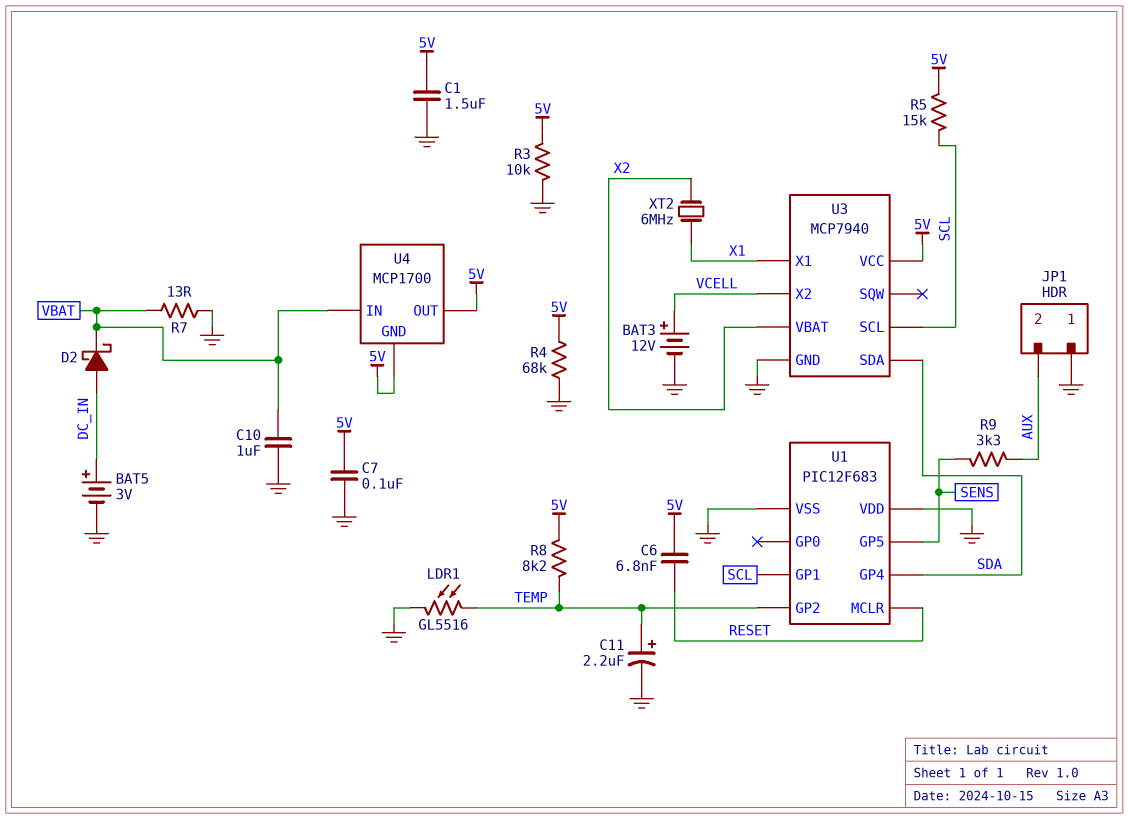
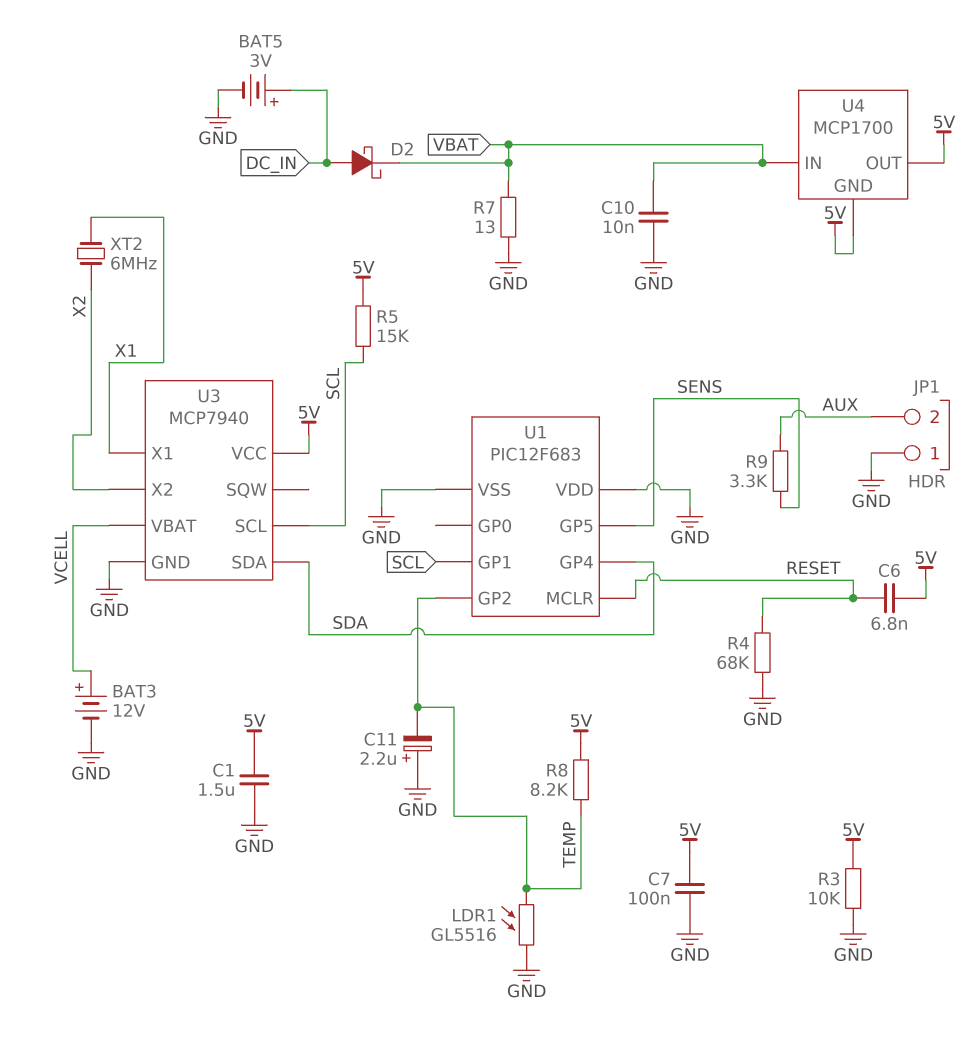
C10: 1uF (GND, VBAT) -> 10nF (GND, VBAT)
C11: 2.2uF (plus TEMP, minus GND) -> 2.2uF (plus GND, minus TEMP)
R4: 68k (5V, GND) -> 68k (GND, RESET)
U3 pin VBAT: X2 -> VCELL
U3 pin X2: VCELL -> X2

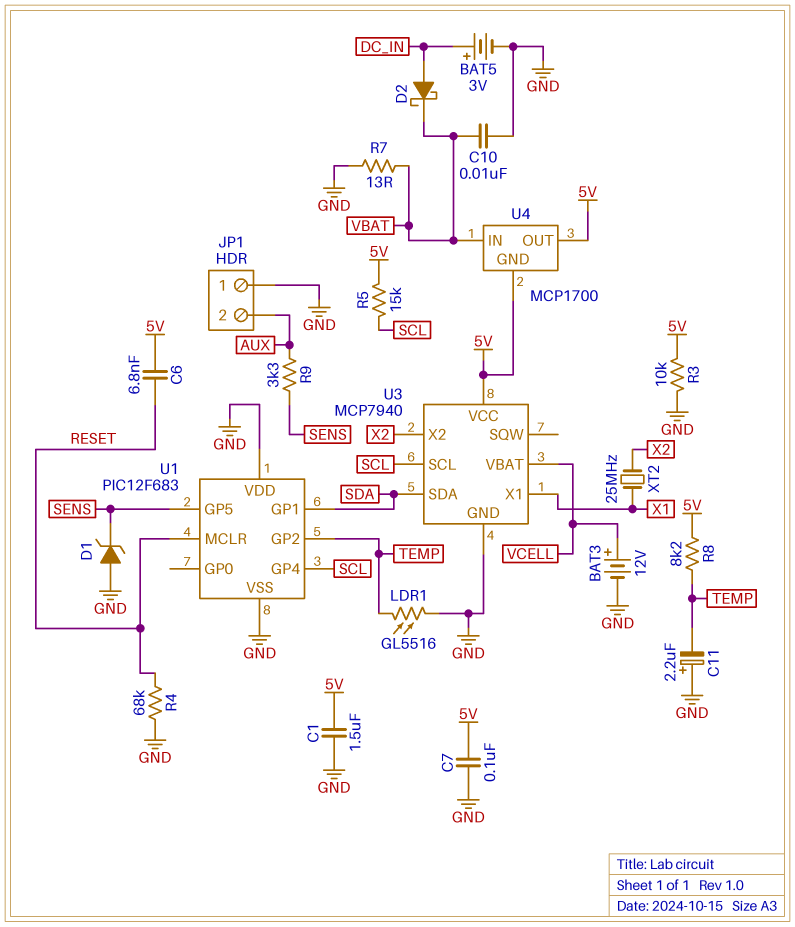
D1: none -> zener (A GND, K SENS)
U1 pin GP1: SCL -> SDA
U1 pin GP4: SDA -> SCL
XT2: 6MHz (X1, X2) -> 25MHz (X1, X2)

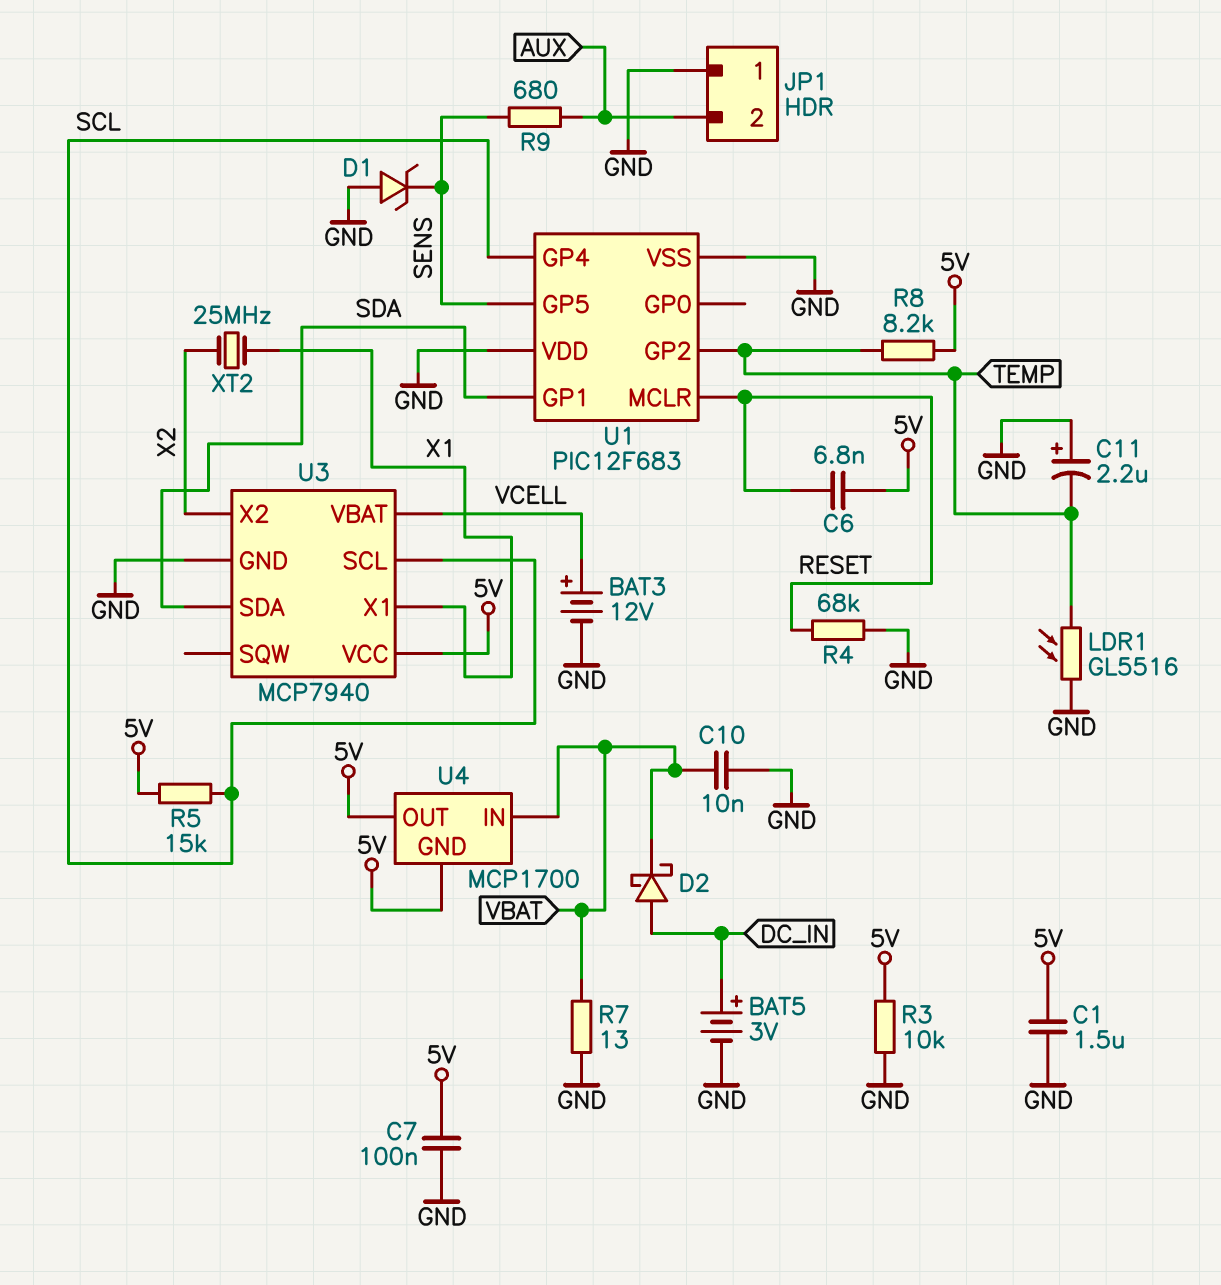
R9: 3.3k (AUX, SENS) -> 680 (AUX, SENS)

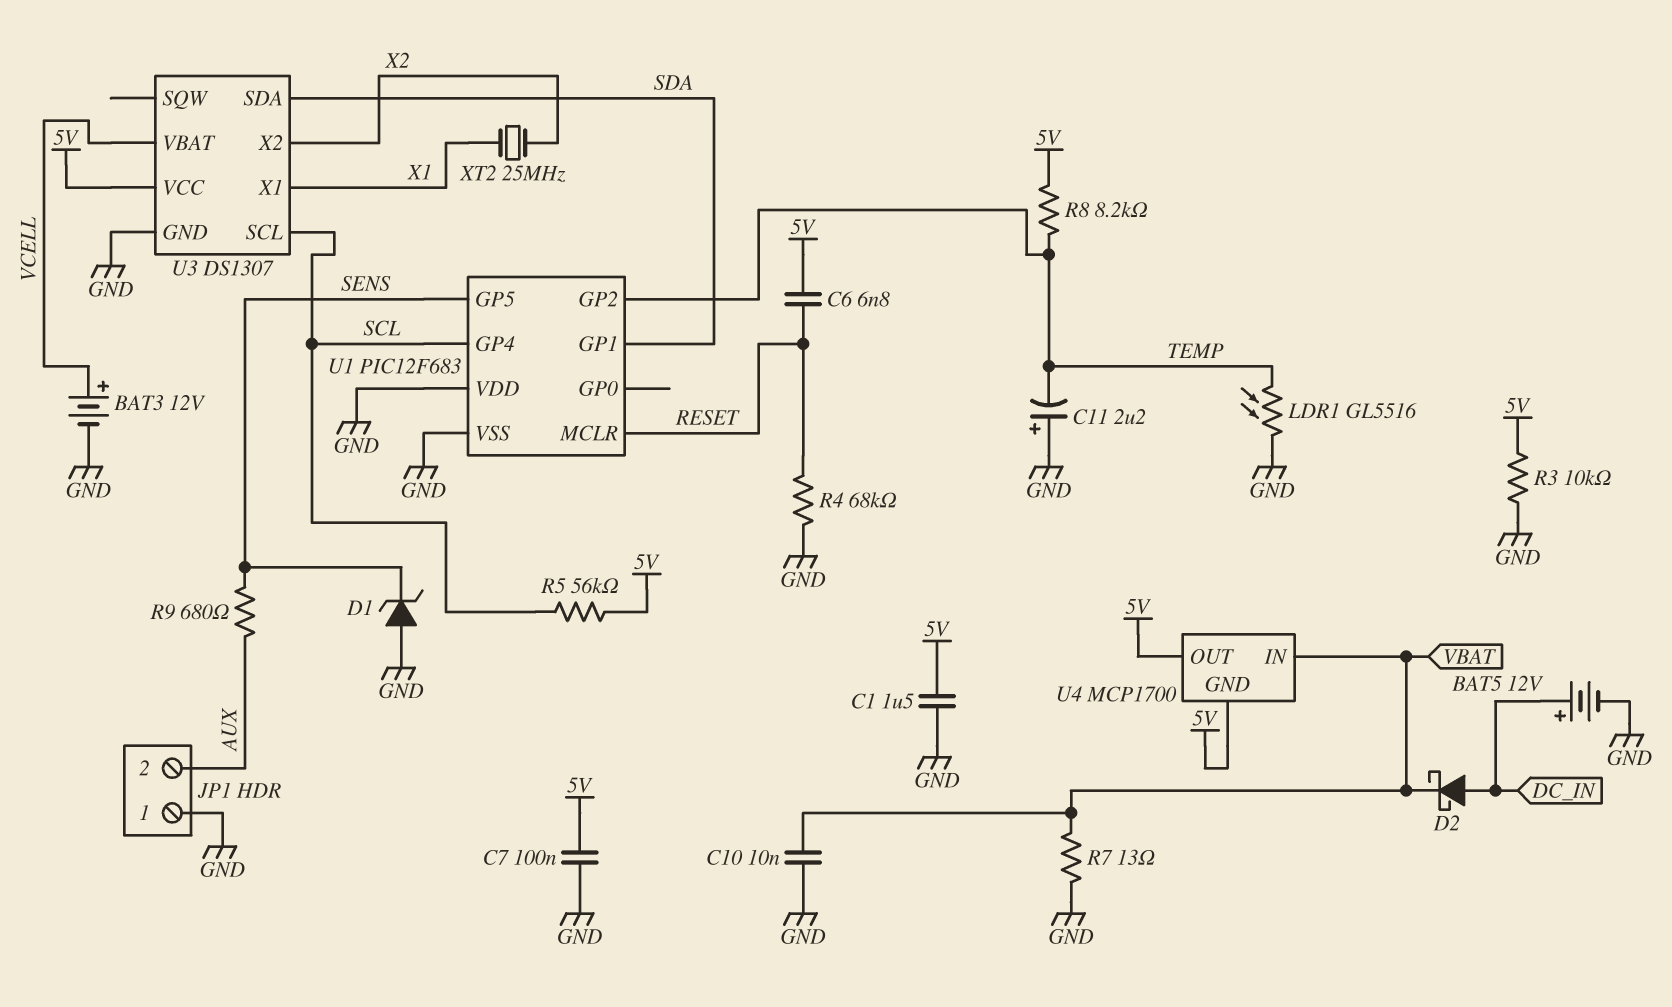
BAT5: 3V (plus DC_IN, minus GND) -> 12V (plus DC_IN, minus GND)
R5: 15k (5V, SCL) -> 56k (5V, SCL)
U3: MCP7940 -> DS1307

